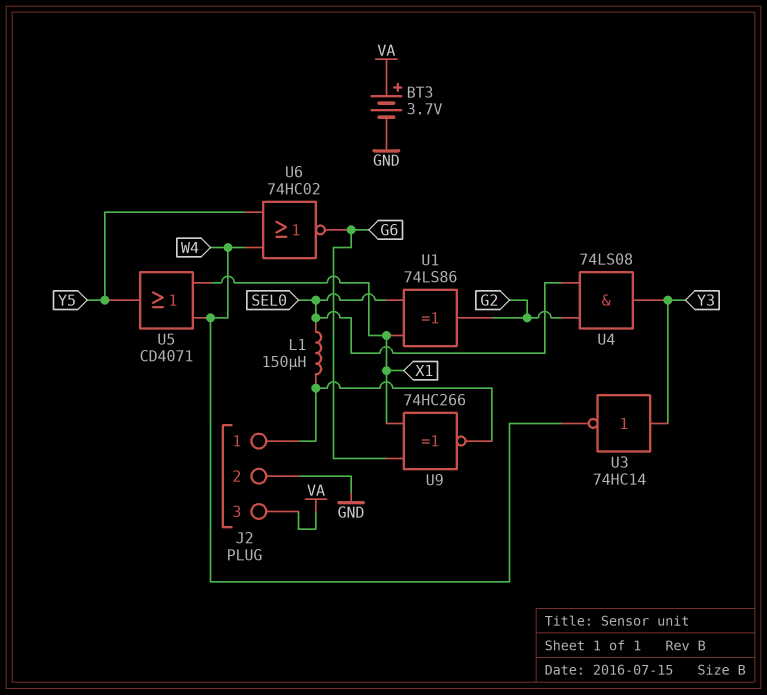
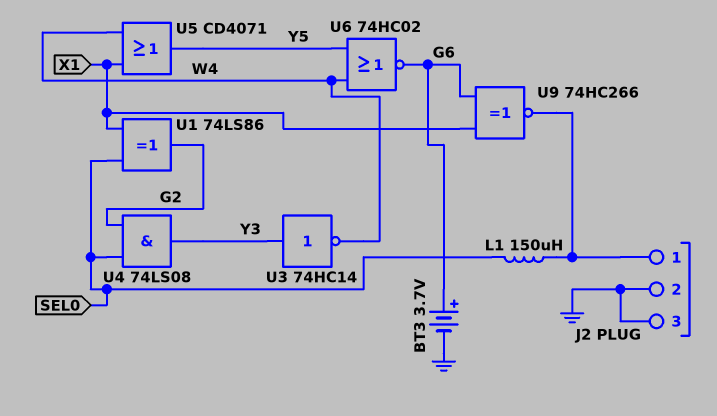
BT3: 3.7V (plus VA, minus GND) -> 3.7V (plus G6, minus GND)
J2 pin 3: VA -> GND

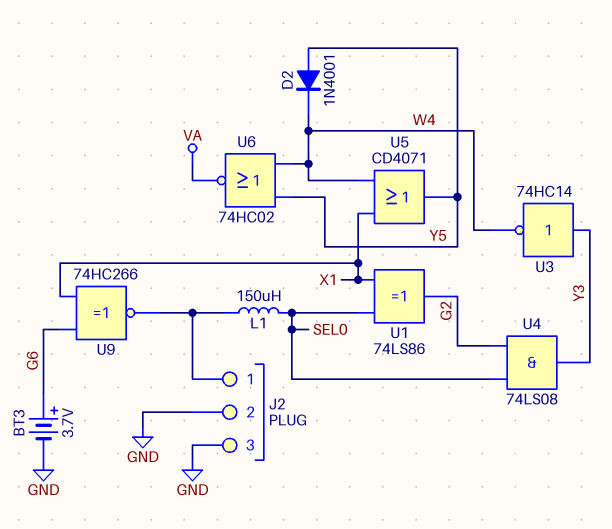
D2: none -> diode 1N4001 (A Y5, K W4)
U6: NOR 74HC02 (in W4, in Y5, out G6) -> NOR 74HC02 (in W4, in Y5, out VA)

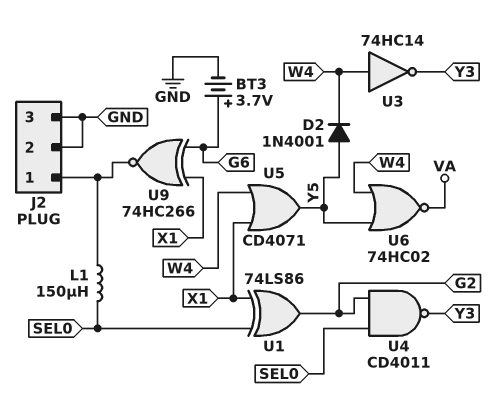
U3: NOT 74HC14 (in Y3, out W4) -> NOT 74HC14 (in W4, out Y3)
U4: AND 74LS08 (in G2, in SEL0, out Y3) -> NAND CD4011 (in G2, in SEL0, out Y3)

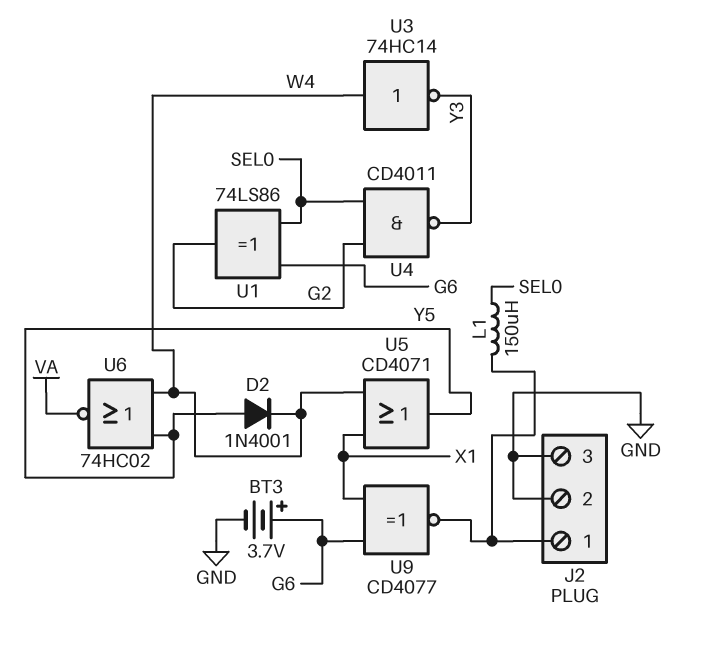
U1: XOR 74LS86 (in SEL0, in X1, out G2) -> XOR 74LS86 (in G6, in SEL0, out G2)
U9: XNOR 74HC266 (in G6, in X1, out J2/1) -> XNOR CD4077 (in G6, in X1, out J2/1)

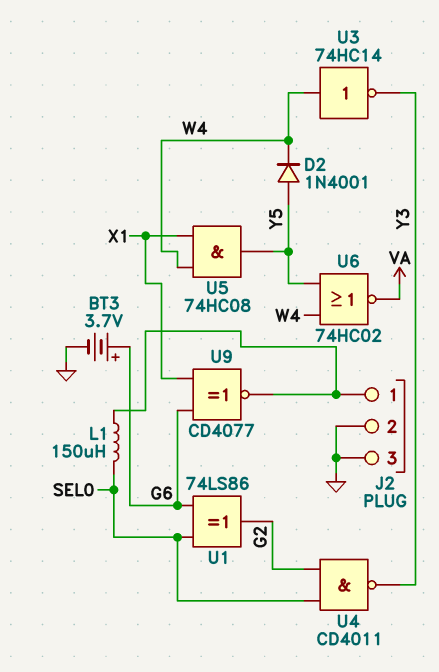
U5: OR CD4071 (in W4, in X1, out Y5) -> AND 74HC08 (in W4, in X1, out Y5)

